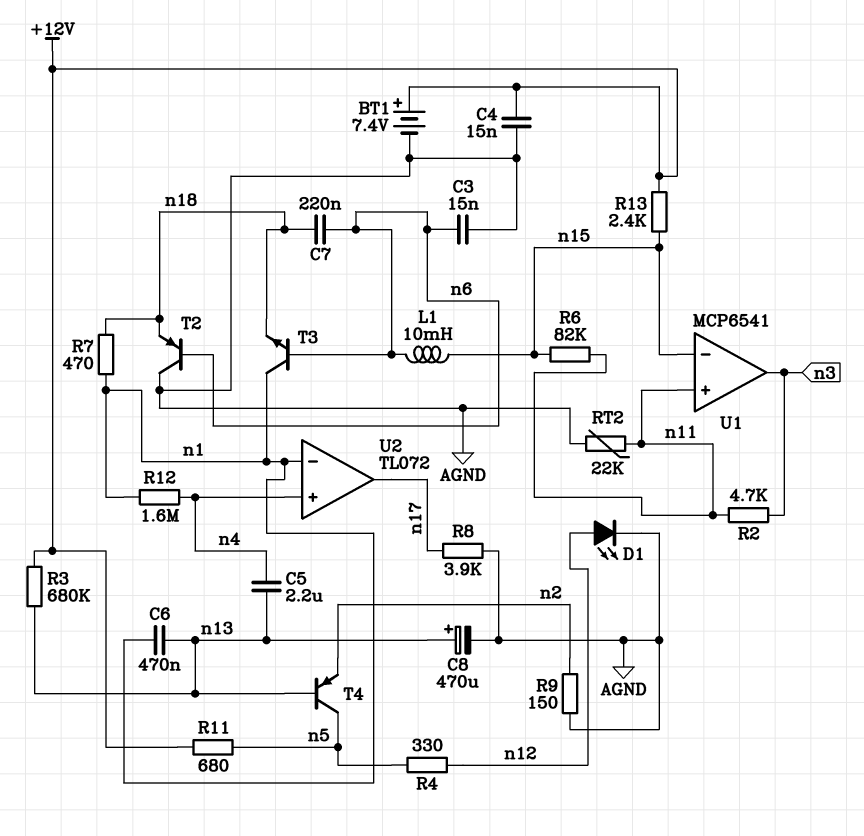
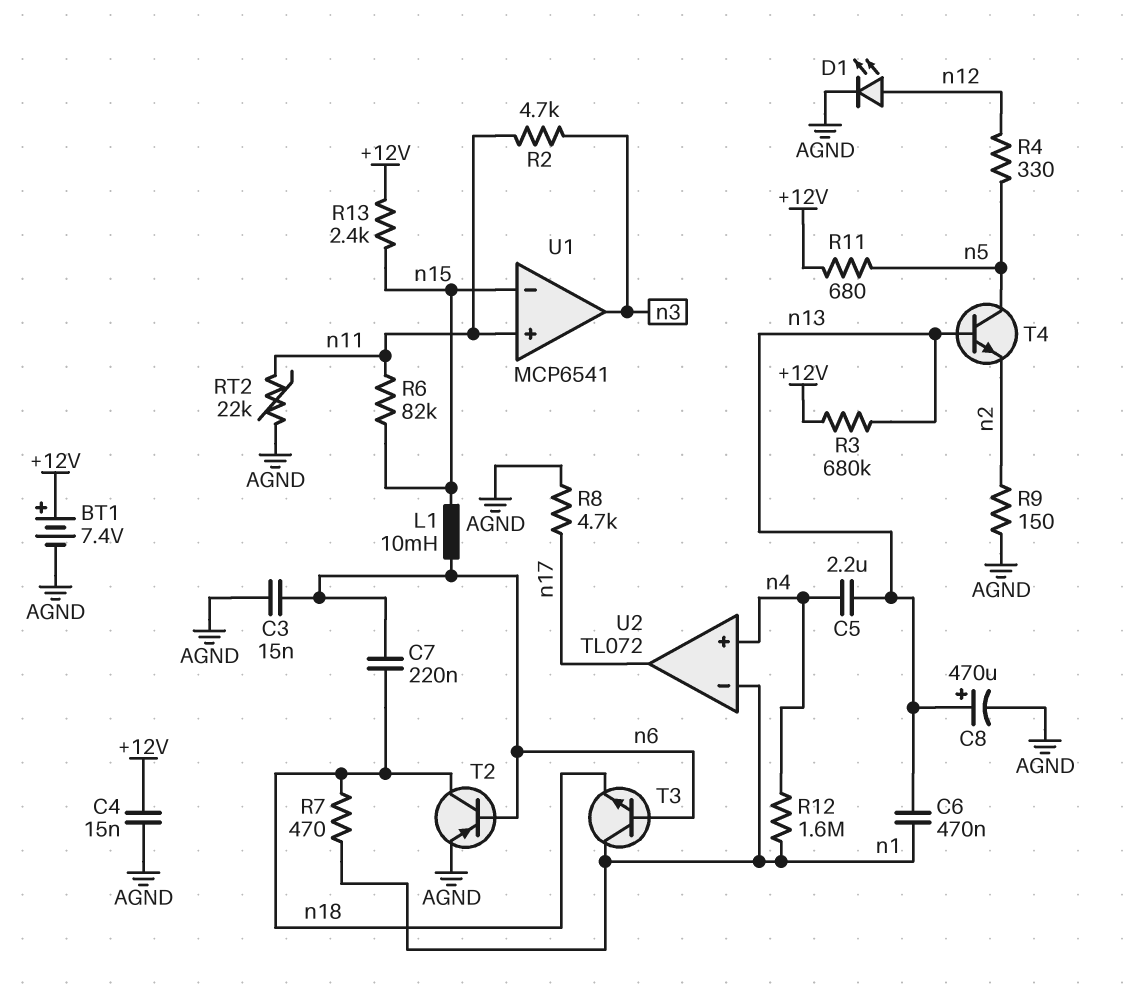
R8: 3.9k (AGND, n17) -> 4.7k (AGND, n17)
T2: PNP (B n6, C AGND, E n18) -> PNP (B n6, C n18, E AGND)
T4: PNP (B n13, C n5, E n2) -> NPN (B n13, C n5, E n2)

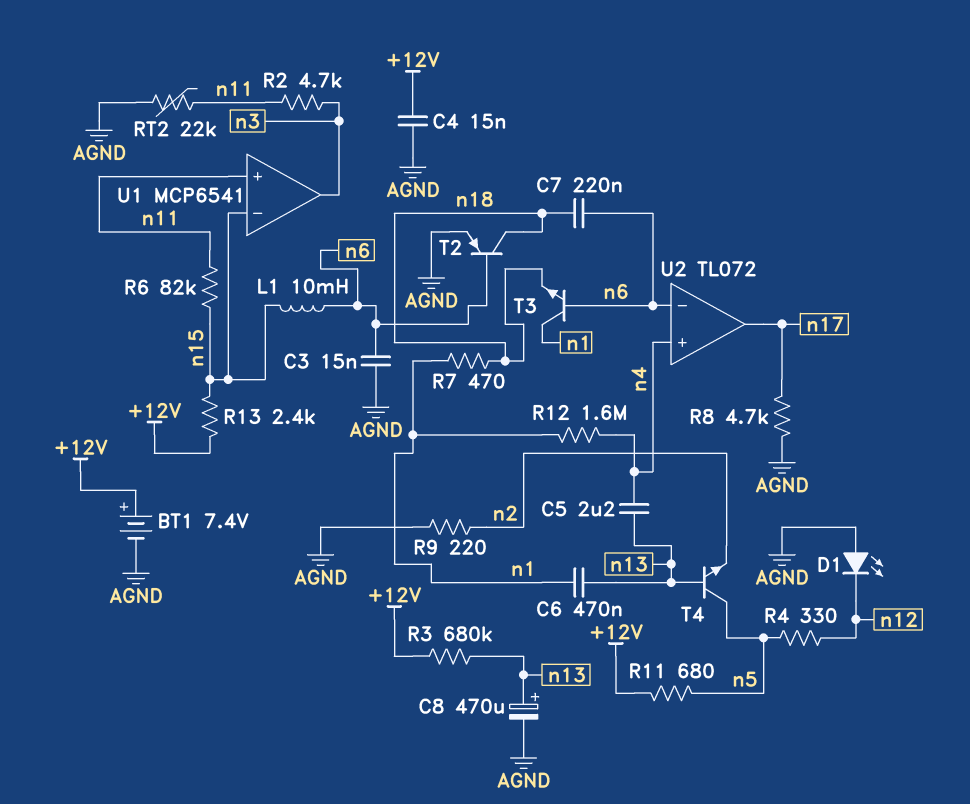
D1: LED (A n12, K AGND) -> LED (A AGND, K n12)
R9: 150 (AGND, n2) -> 220 (AGND, n2)
U2 pin in-: n1 -> n6

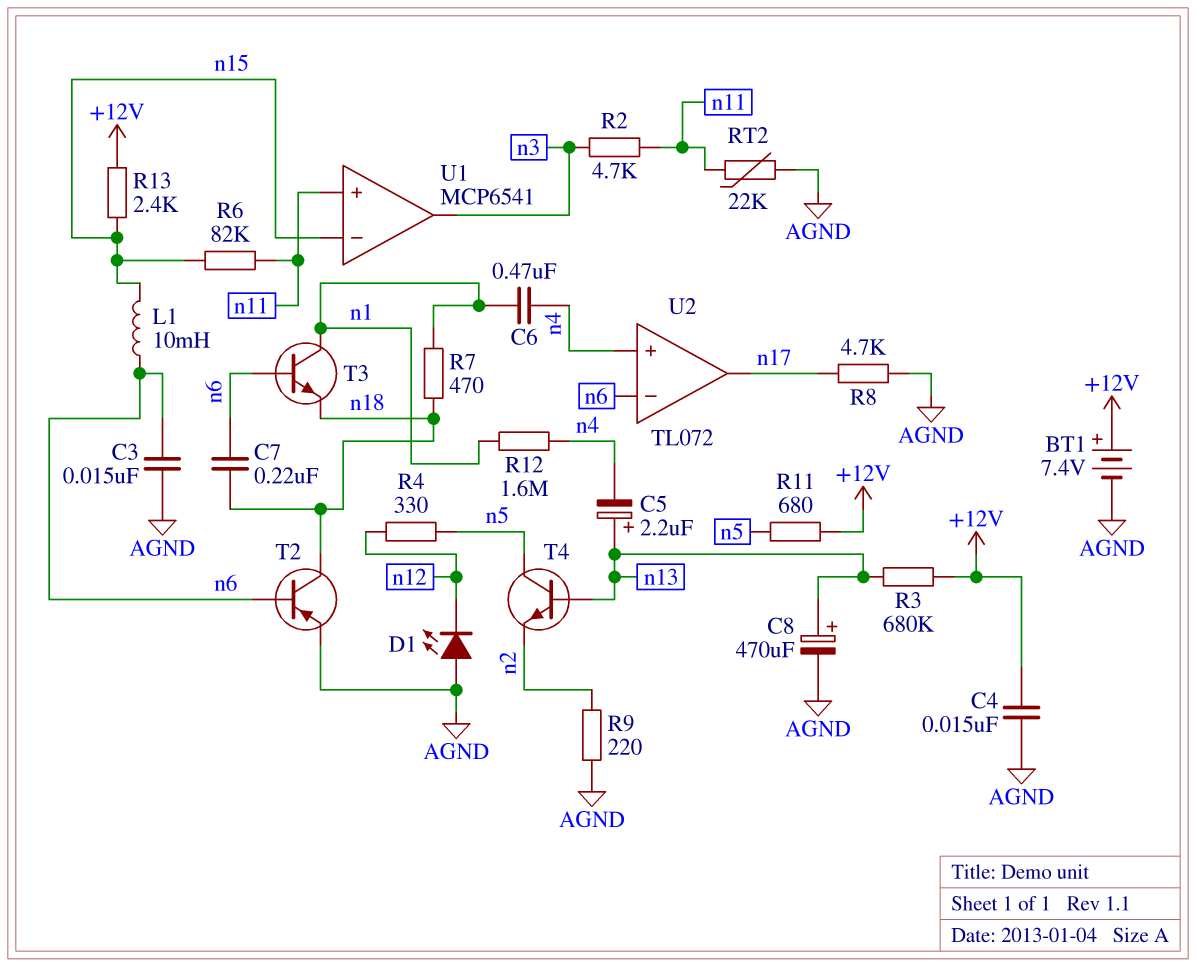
C5: 2.2uF (n4, n13) -> 2.2uF (plus n13, minus n4)
C6: 470nF (n1, n13) -> 470nF (n1, n4)

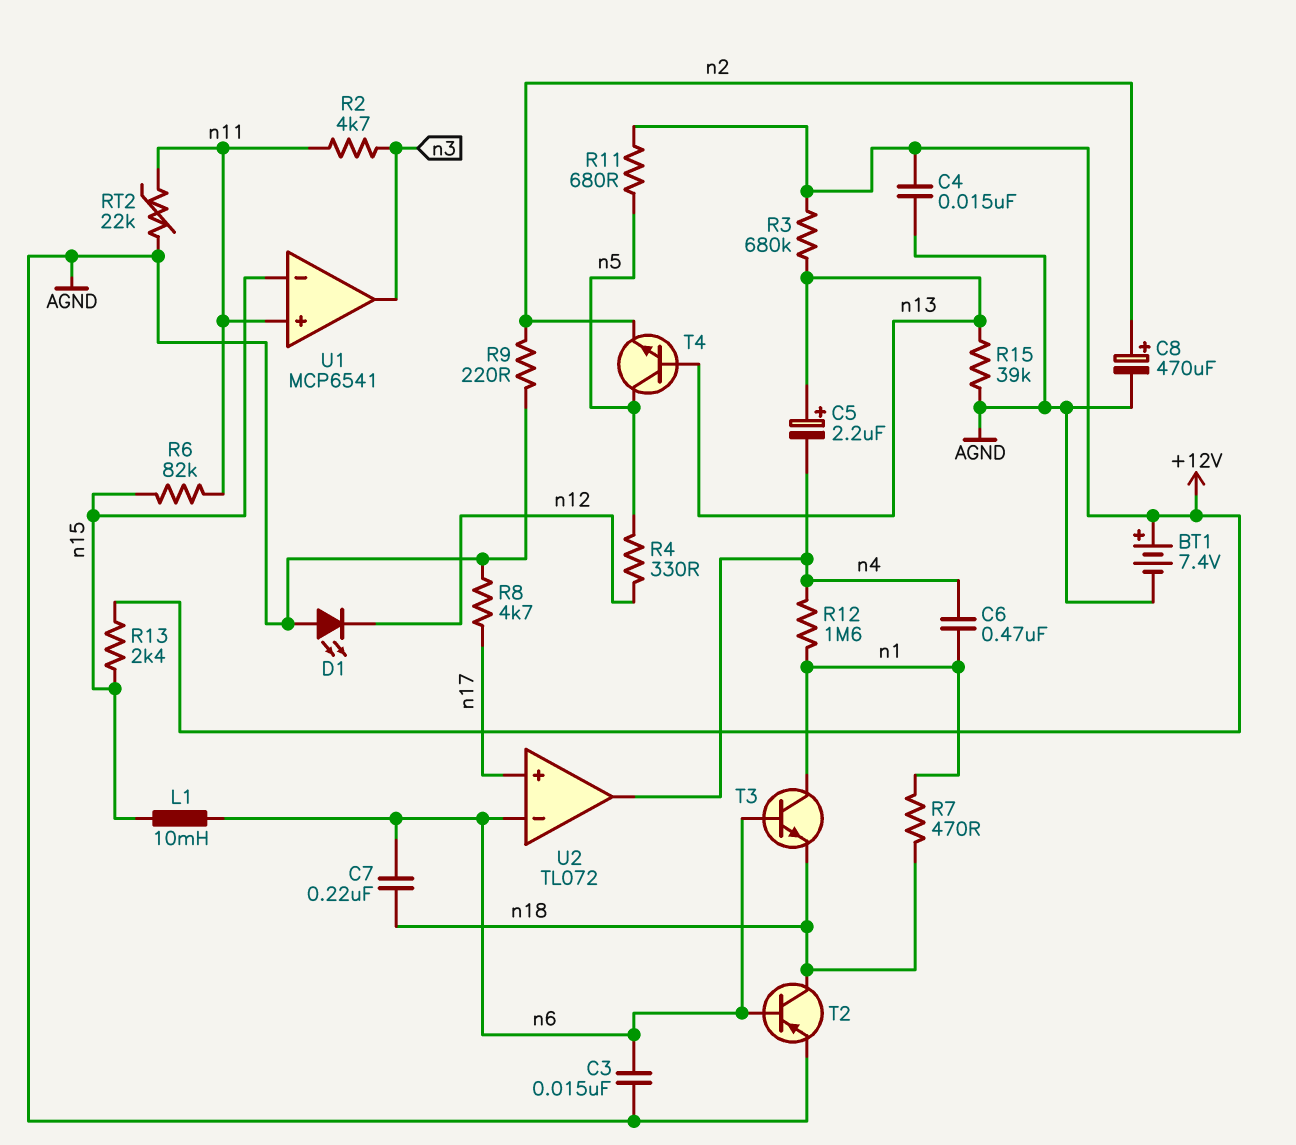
C8: 470uF (plus n13, minus AGND) -> 470uF (plus n2, minus AGND)
R15: none -> 39k (AGND, n13)
U2 pin in+: n4 -> n17
U2 pin out: n17 -> n4

